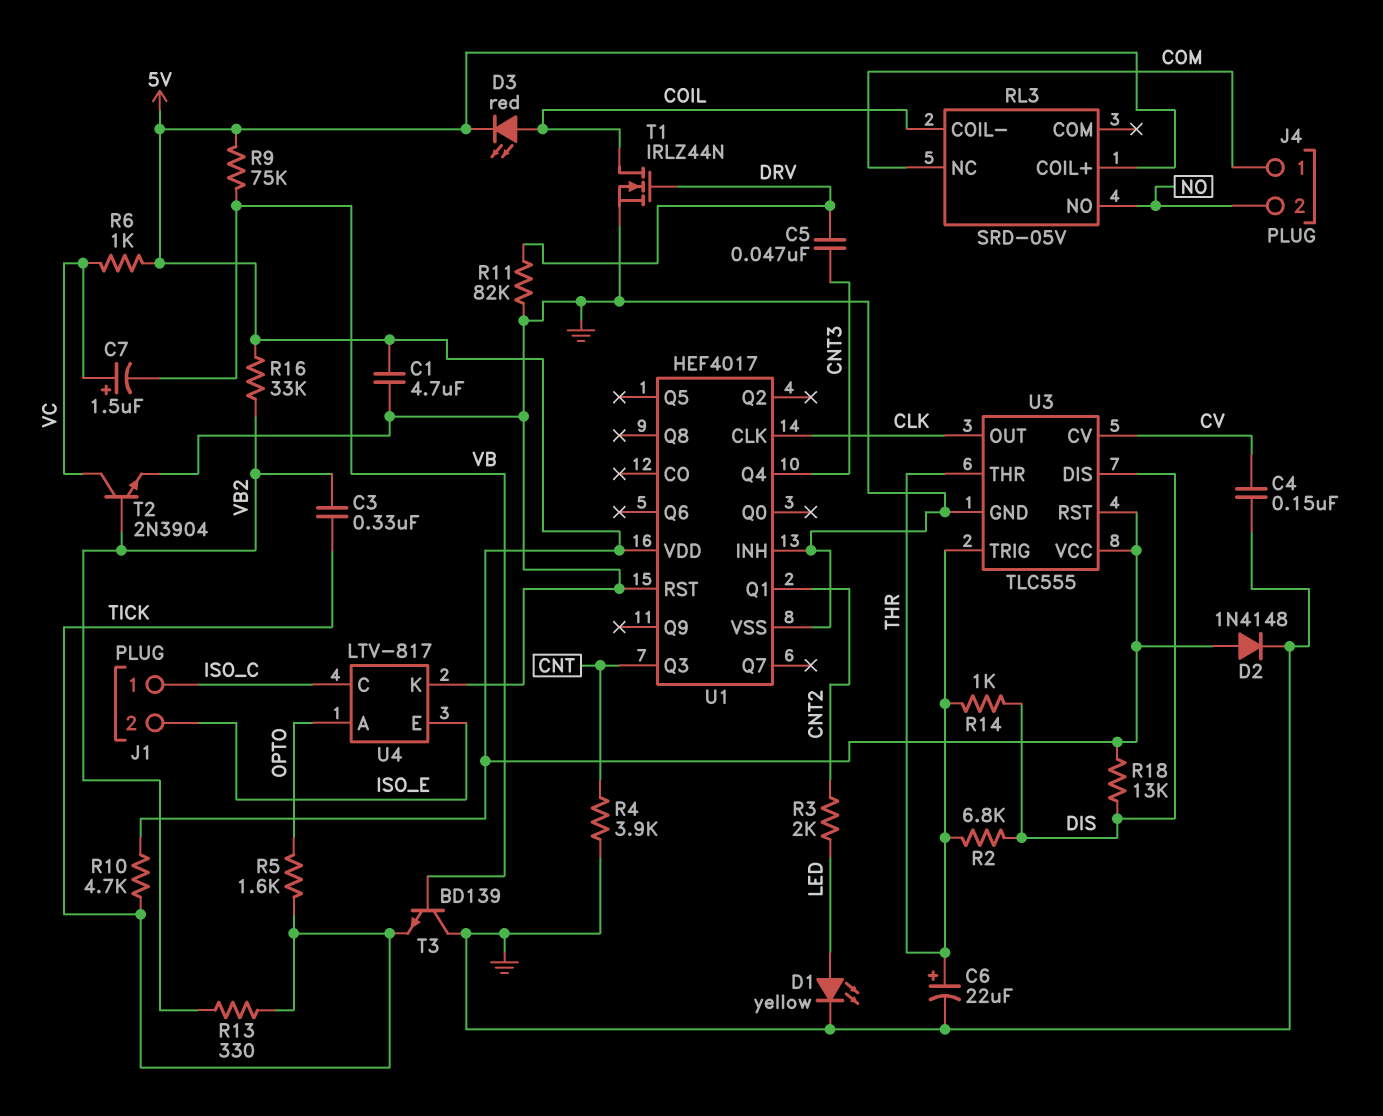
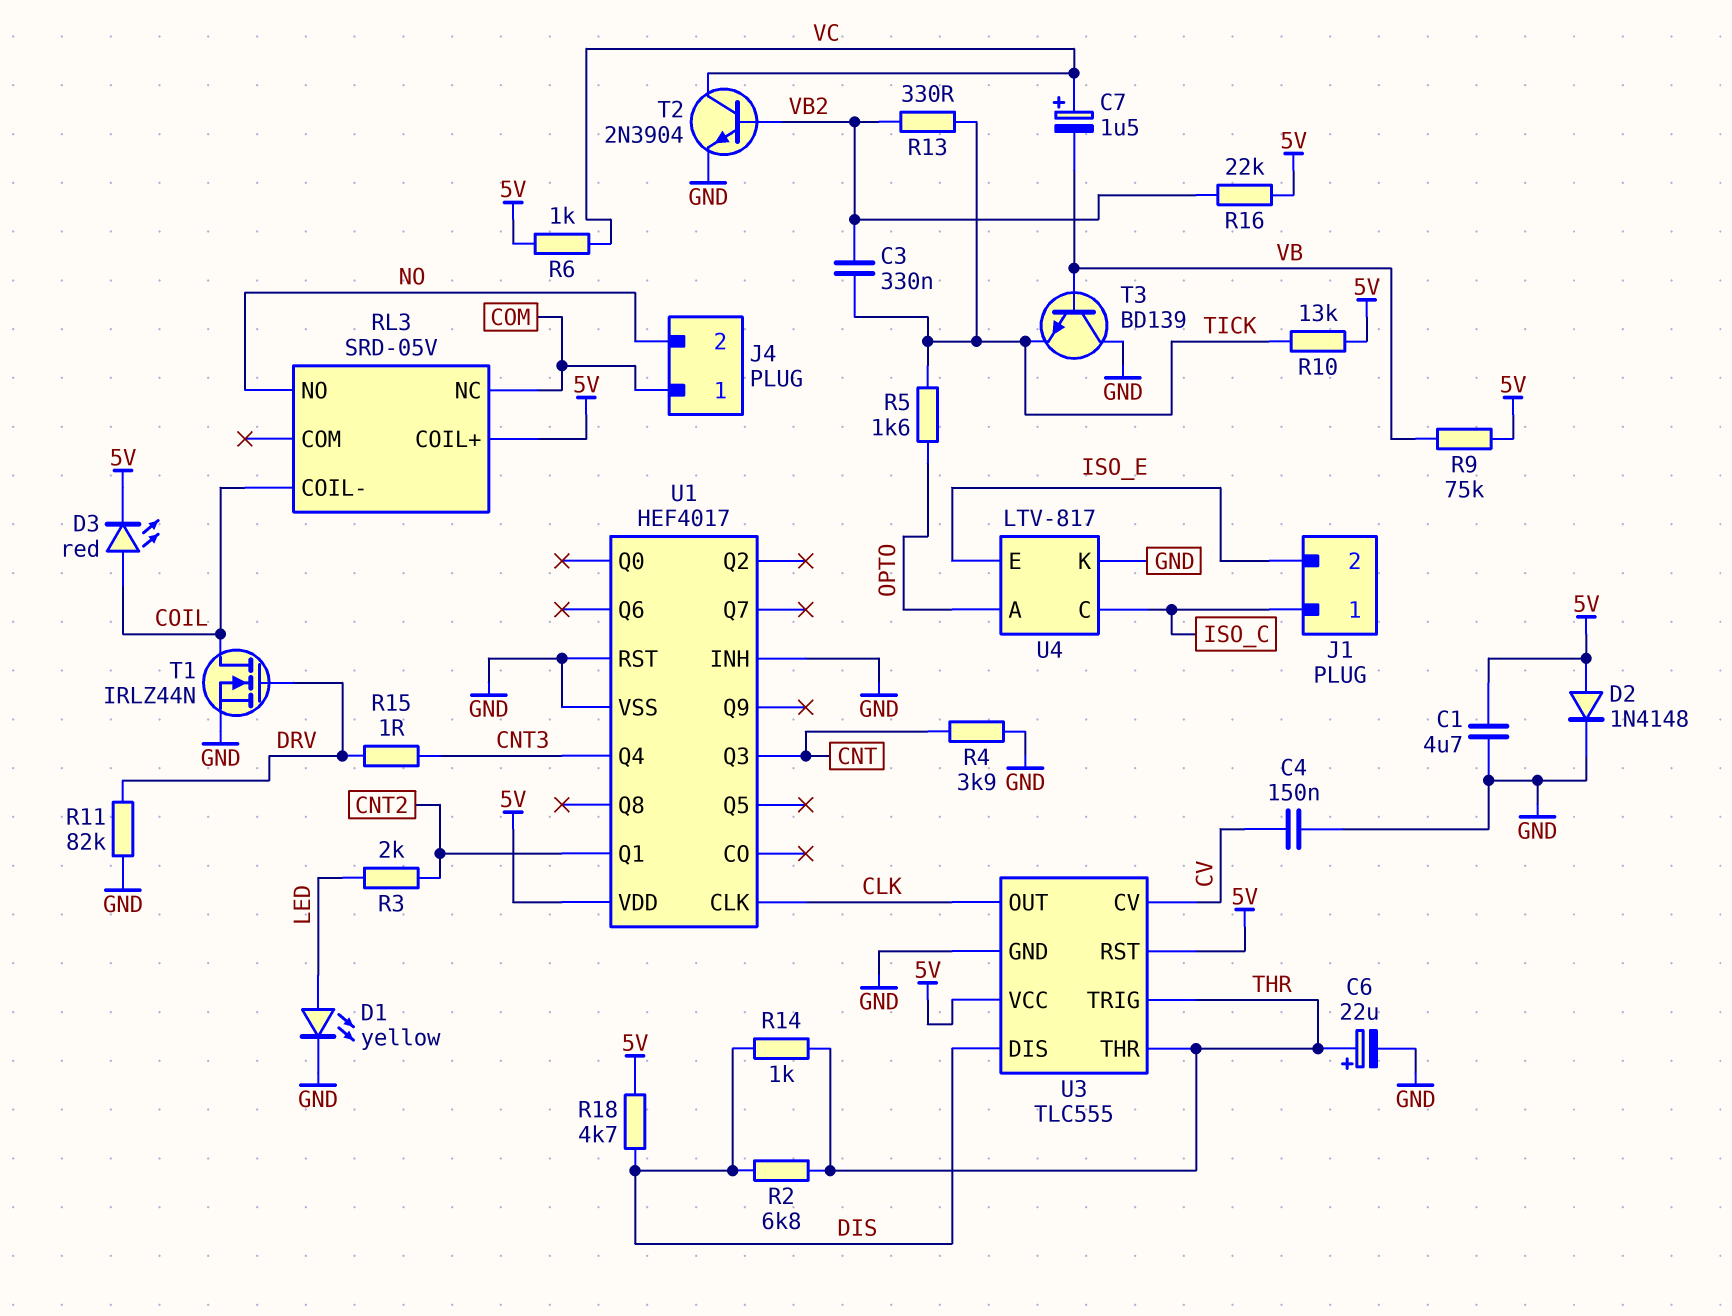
C5: 47nF (CNT3, DRV) -> none
R10: 4.7k (5V, TICK) -> 13k (5V, TICK)
R15: none -> 1 (CNT3, DRV)
R16: 33k (5V, VB2) -> 22k (5V, VB2)
R18: 13k (5V, DIS) -> 4.7k (5V, DIS)

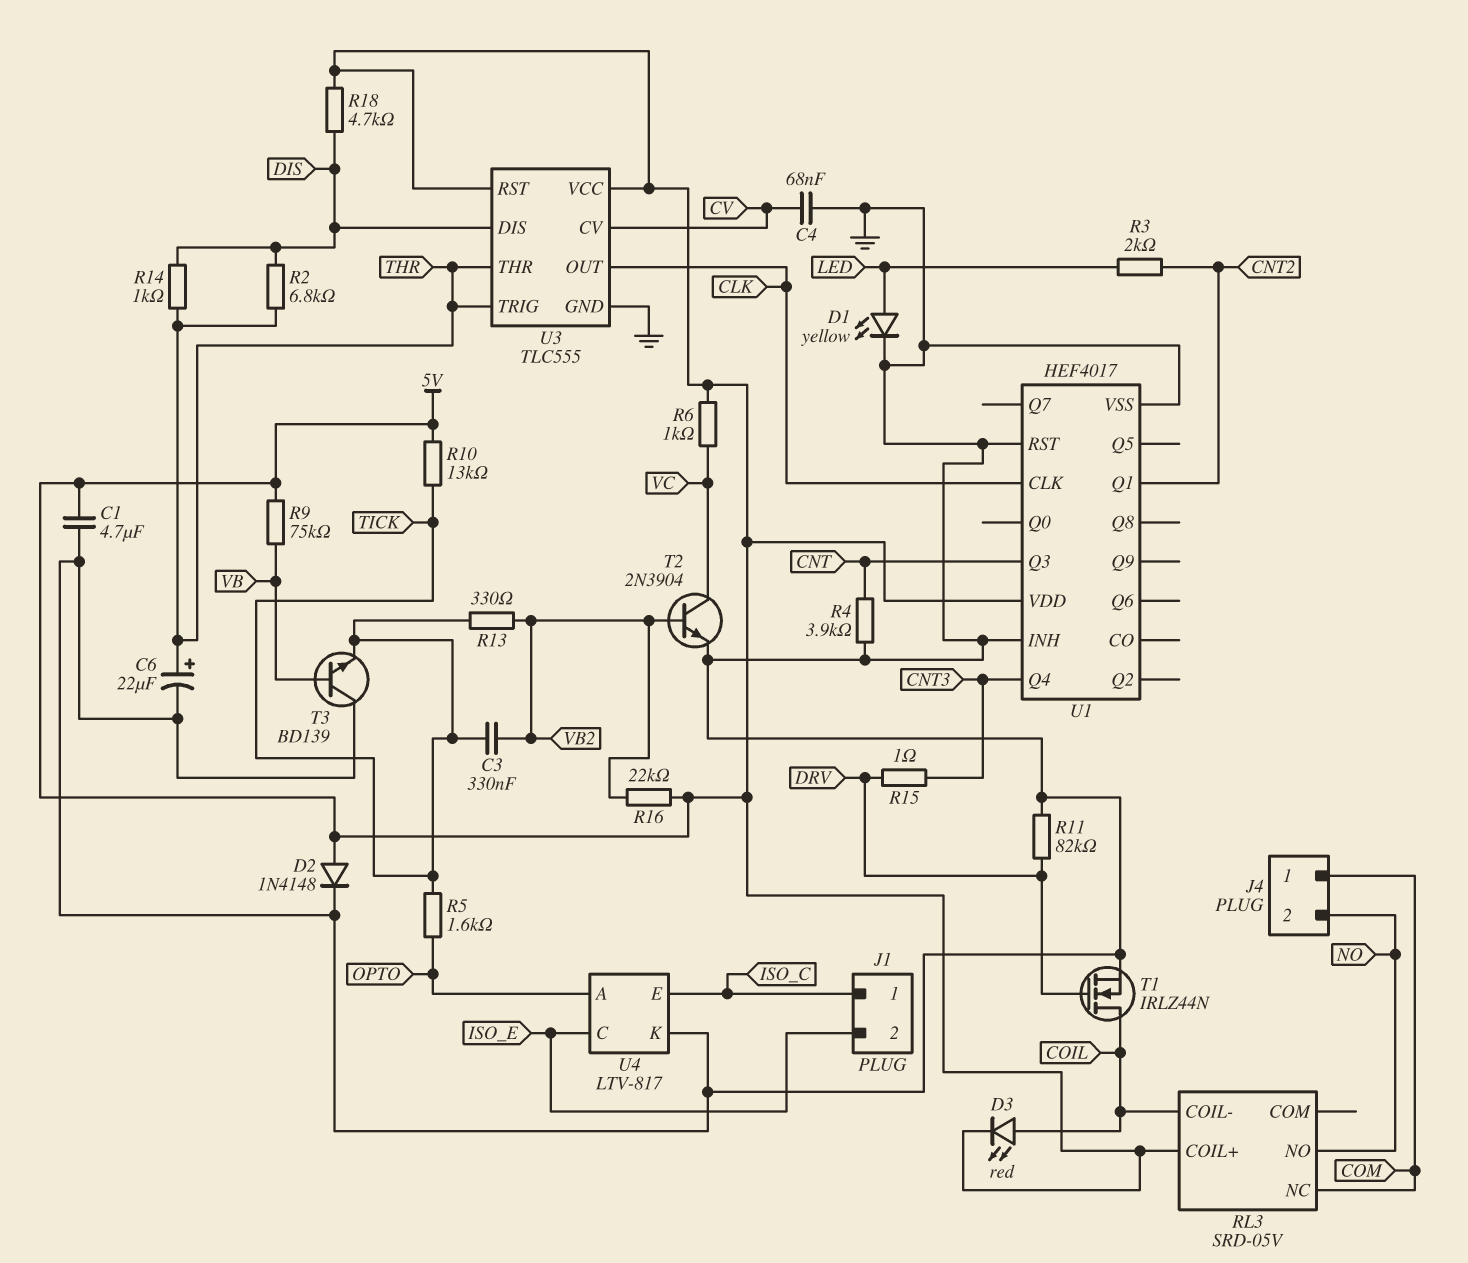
C4: 150nF (CV, GND) -> 68nF (CV, GND)
C7: 1.5uF (plus VC, minus VB) -> none
U4 pin C: ISO_C -> ISO_E
U4 pin E: ISO_E -> ISO_C

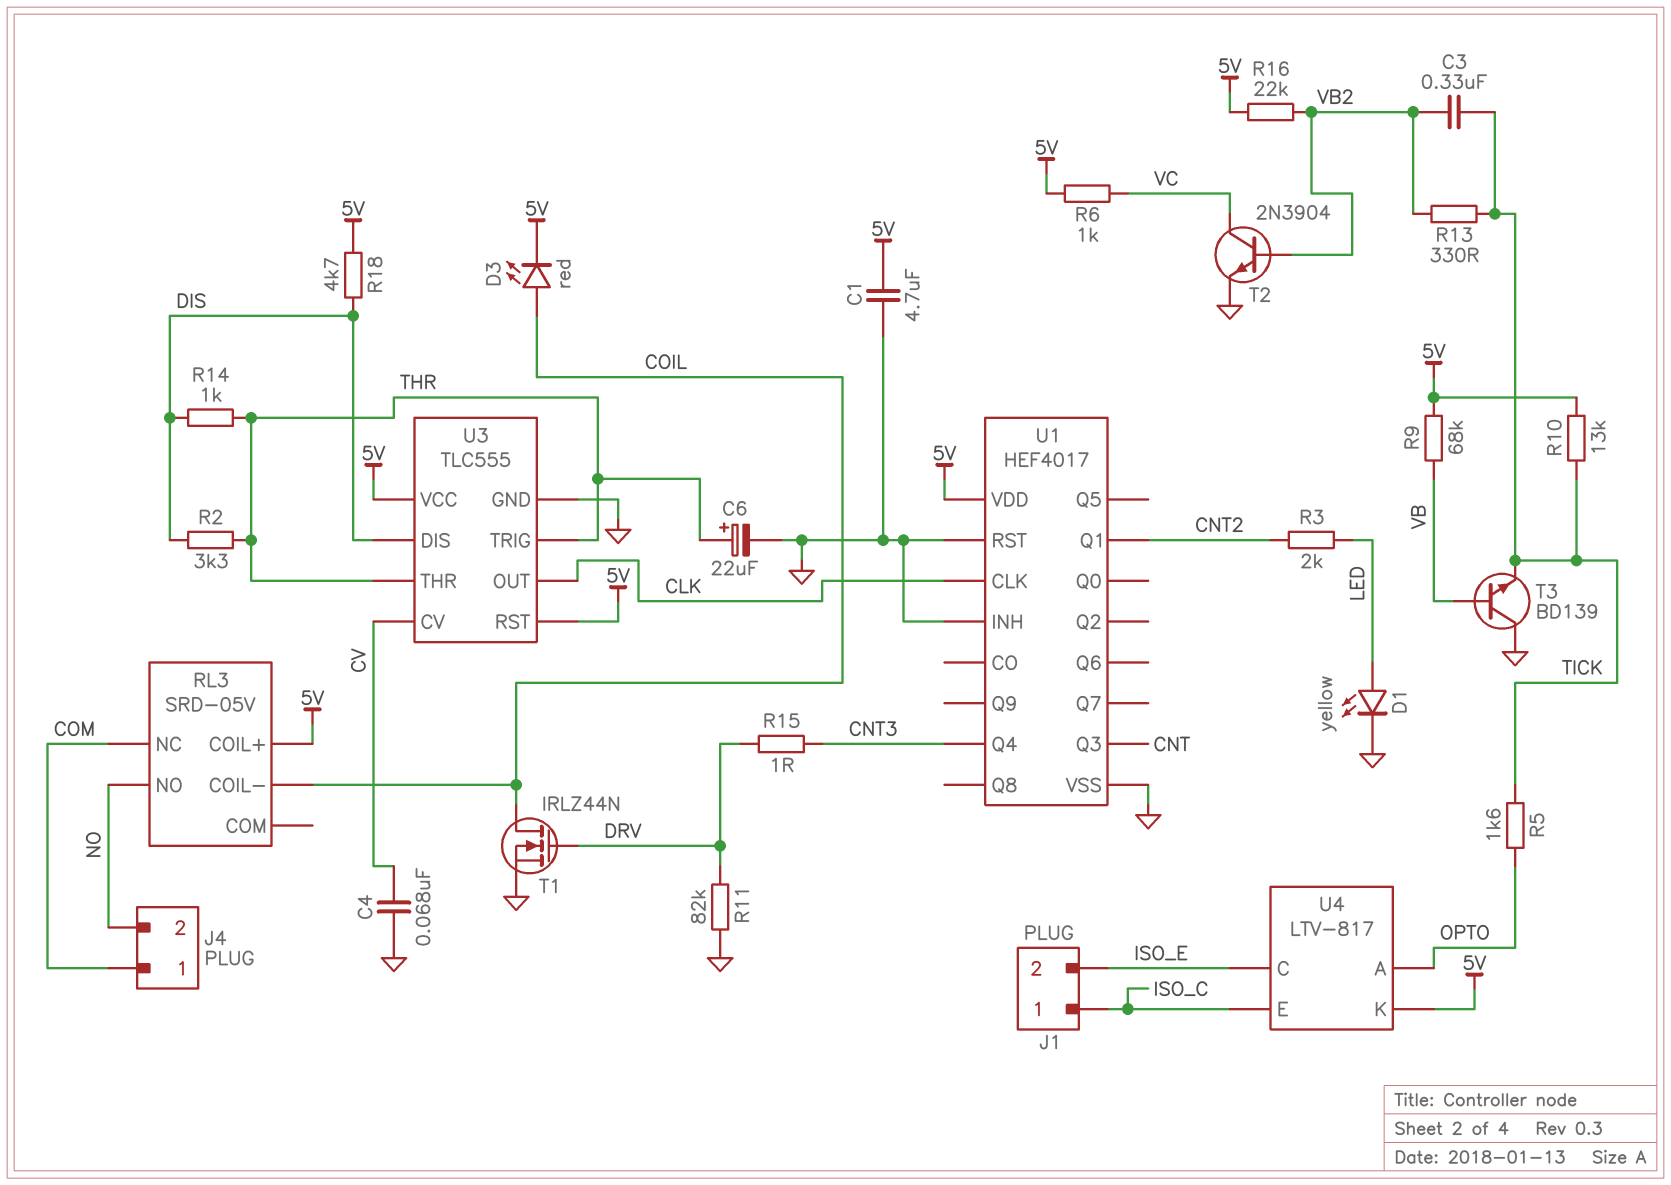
D2: diode 1N4148 (A 5V, K GND) -> none
R2: 6.8k (DIS, THR) -> 3.3k (DIS, THR)
R4: 3.9k (CNT, GND) -> none
R9: 75k (5V, VB) -> 68k (5V, VB)
U4 pin K: GND -> 5V

